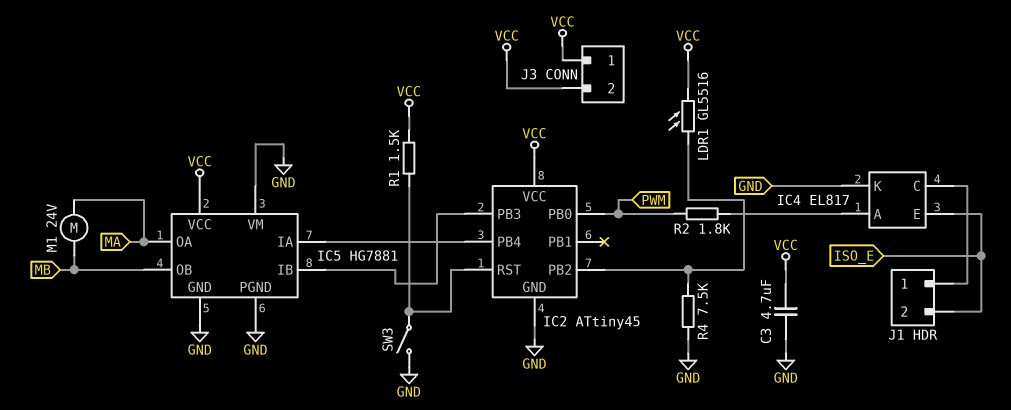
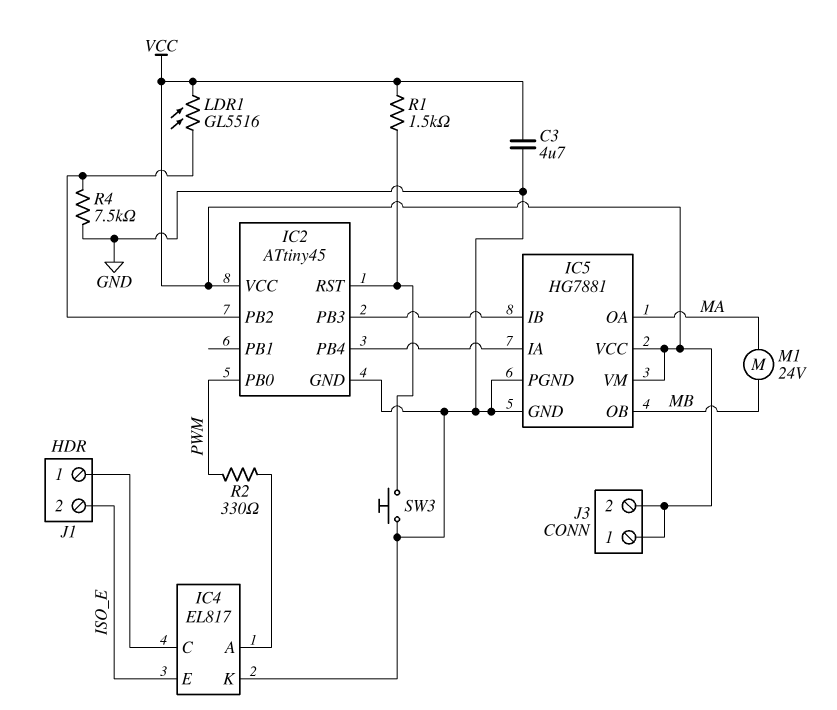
IC5 pin VM: GND -> VCC
R2: 1.8k (IC4/A, PWM) -> 330 (IC4/A, PWM)
SW3: switch (GND, IC2/RST) -> button (GND, IC2/RST)

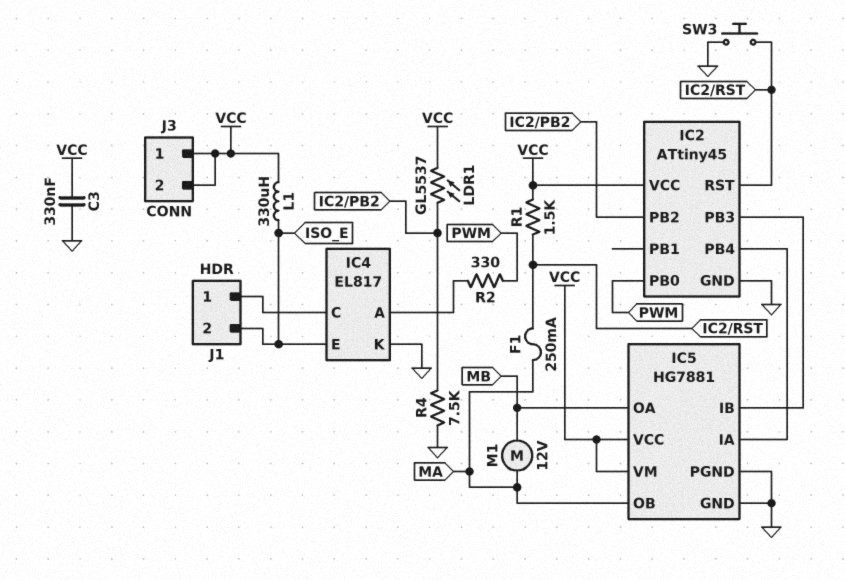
C3: 4.7uF (GND, VCC) -> 330nF (GND, VCC)
F1: none -> 250mA (IC2/RST, MA)
IC5 pin OA: MA -> MB
IC5 pin OB: MB -> MA
L1: none -> 330uH (ISO_E, VCC)
LDR1: GL5516 (IC2/PB2, VCC) -> GL5537 (IC2/PB2, VCC)
M1: motor 24V (MA, MB) -> motor 12V (MA, MB)

